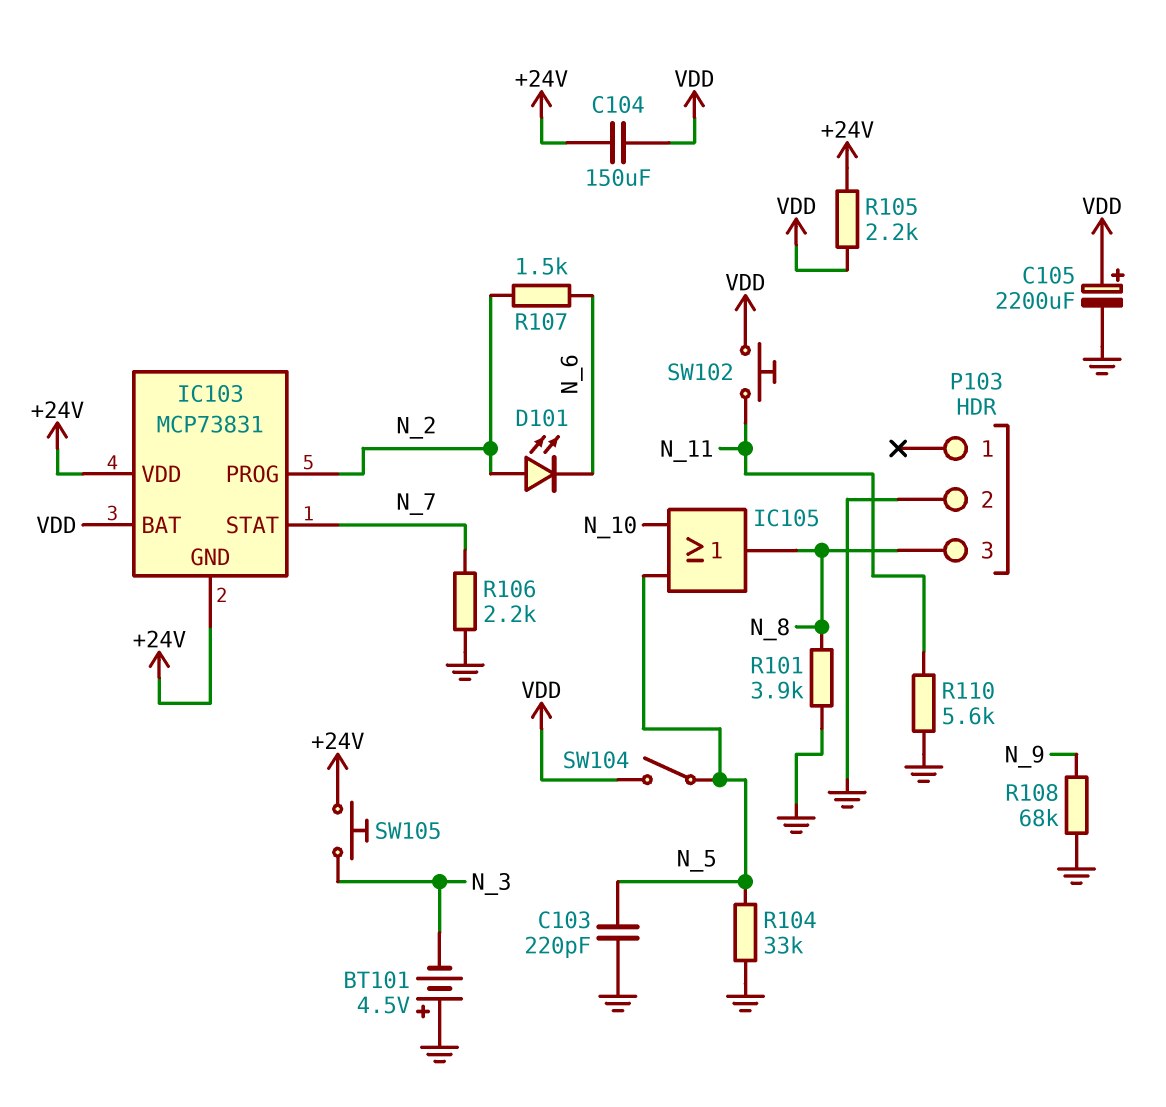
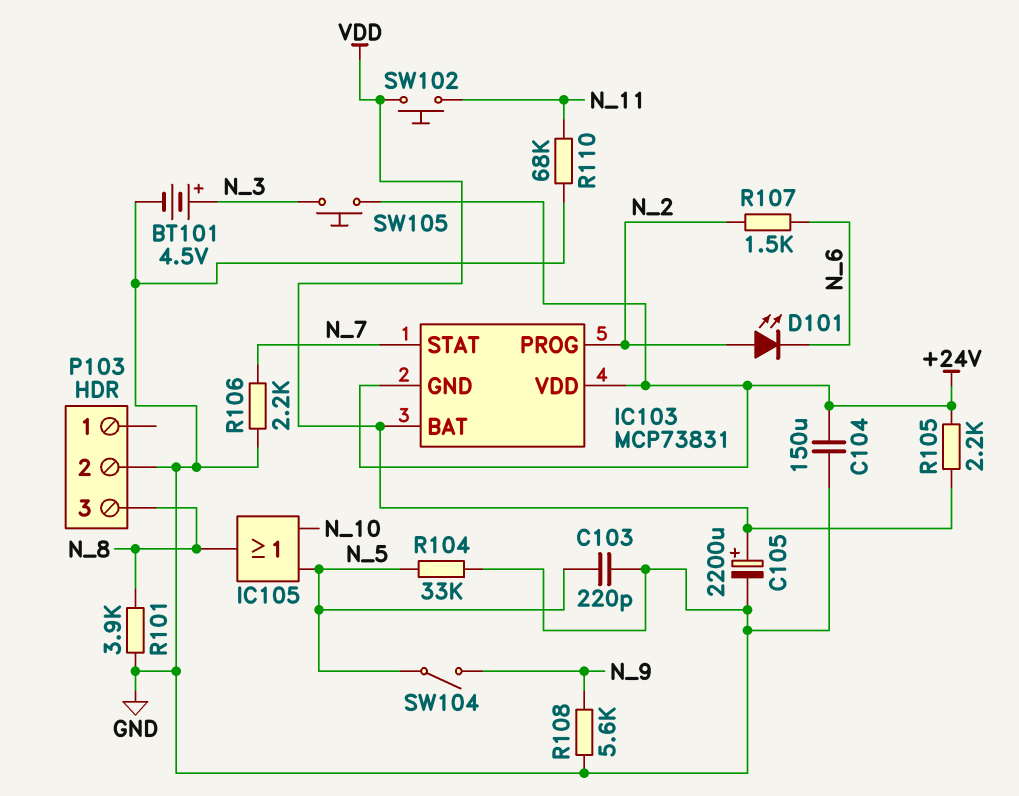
BT101: 4.5V (plus GND, minus N_3) -> 4.5V (plus N_3, minus GND)
C104: 150uF (+24V, VDD) -> 150uF (+24V, GND)
R108: 68k (GND, N_9) -> 5.6k (GND, N_9)
R110: 5.6k (GND, N_11) -> 68k (GND, N_11)
SW104: switch (N_5, VDD) -> switch (N_5, N_9)

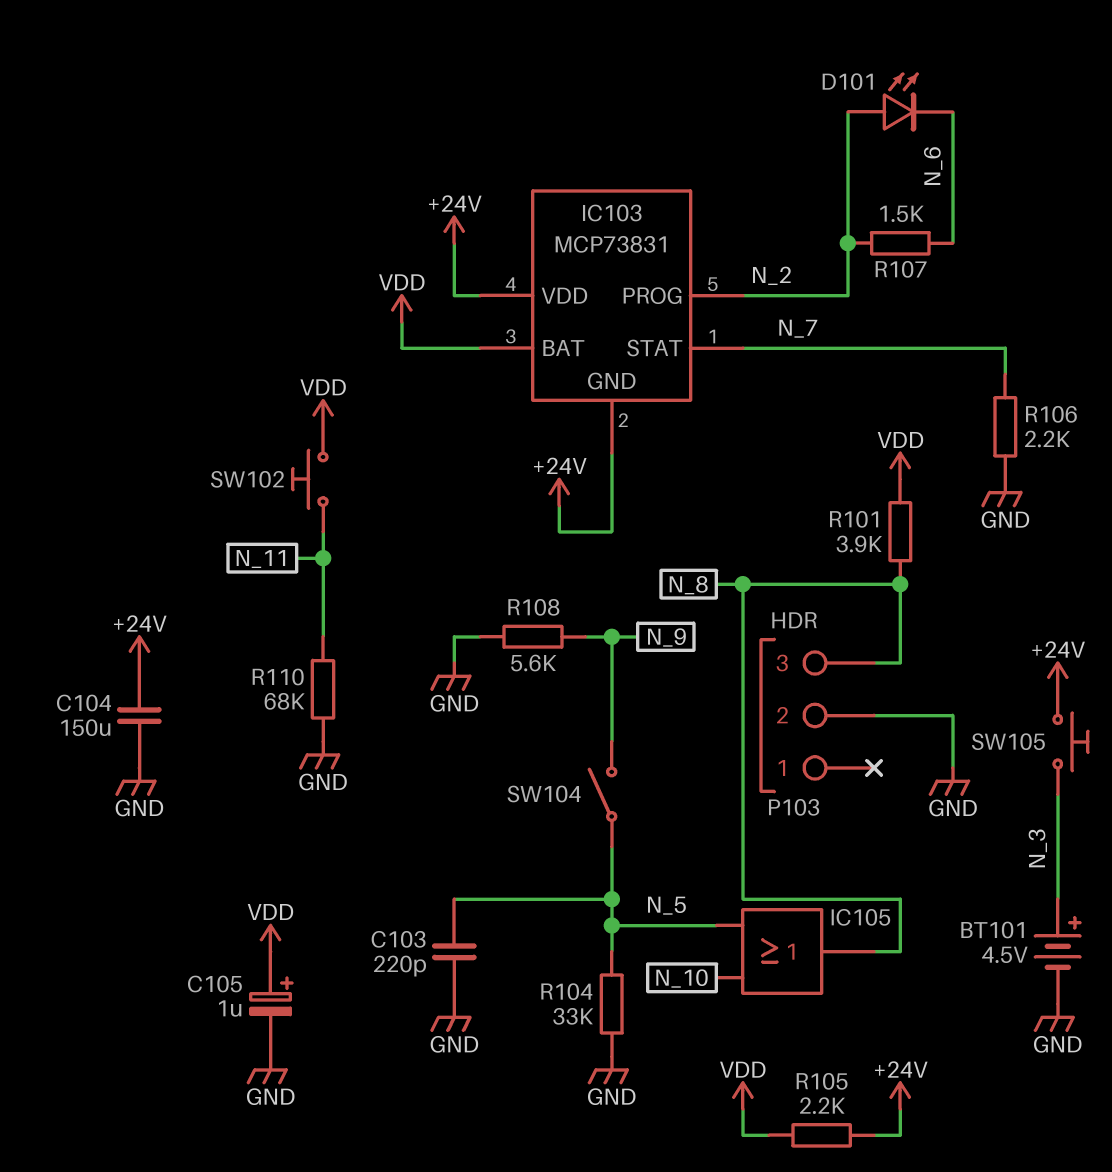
C105: 2200uF (plus VDD, minus GND) -> 1uF (plus VDD, minus GND)
R101: 3.9k (GND, N_8) -> 3.9k (N_8, VDD)

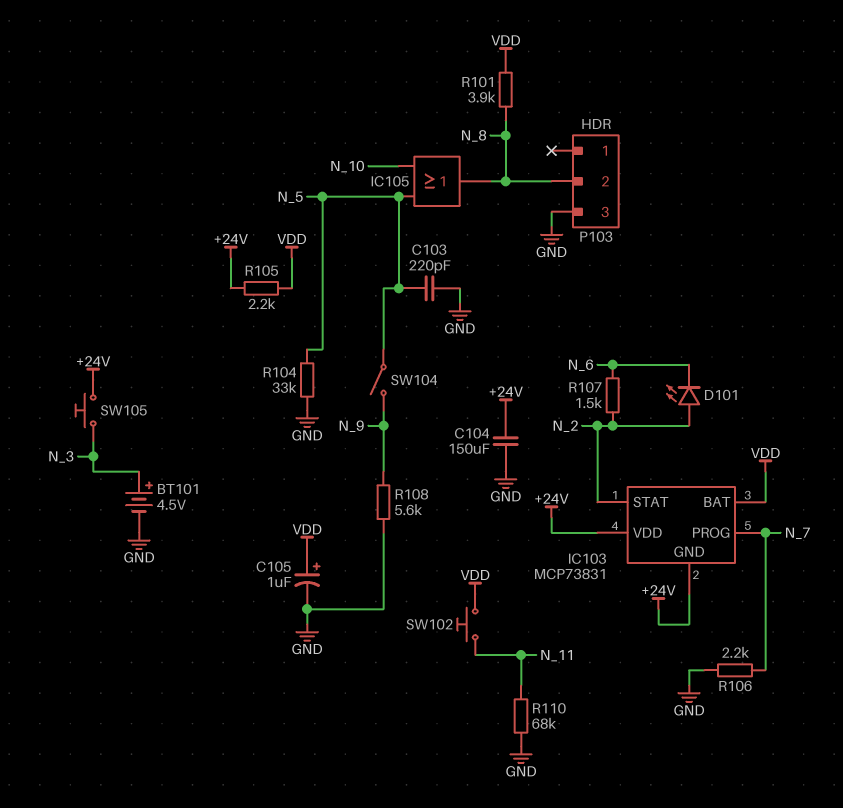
IC103 pin PROG: N_2 -> N_7
IC103 pin STAT: N_7 -> N_2
P103 pin 2: GND -> N_8
P103 pin 3: N_8 -> GND

